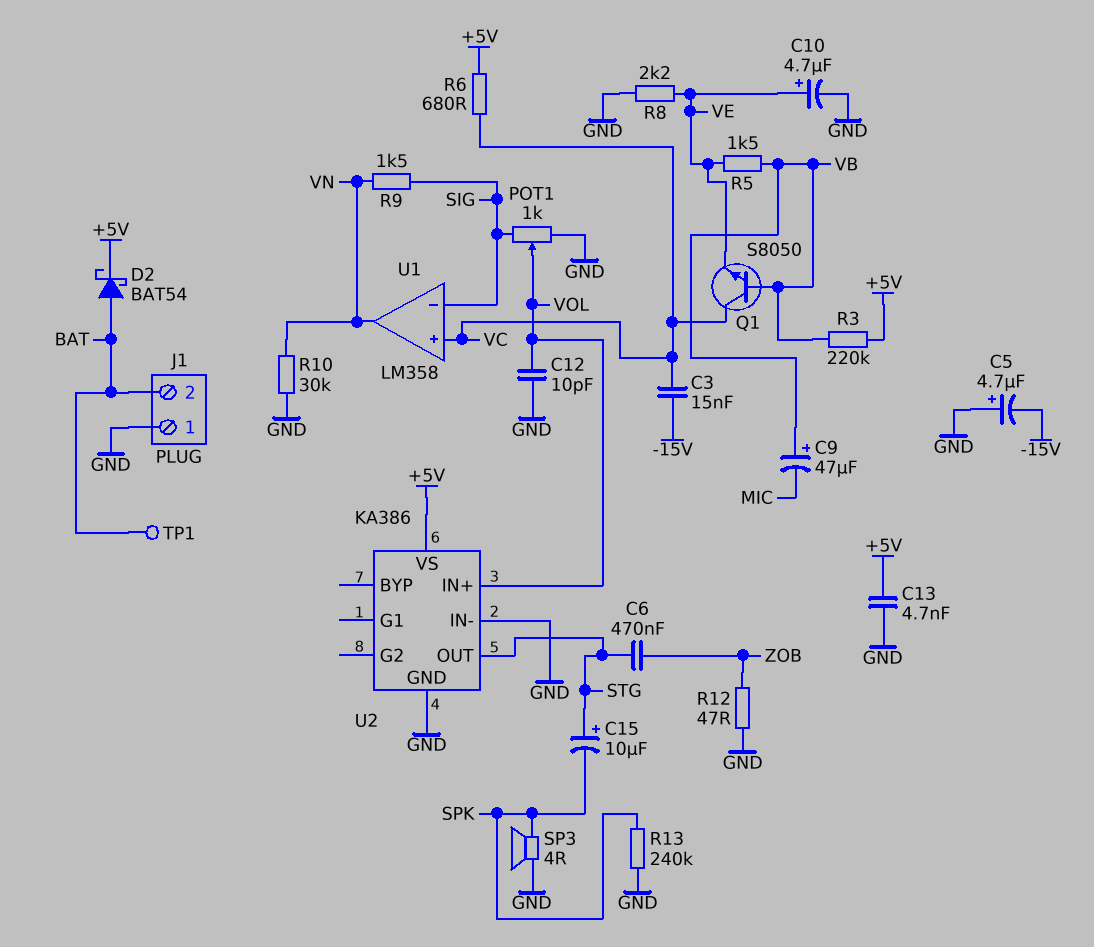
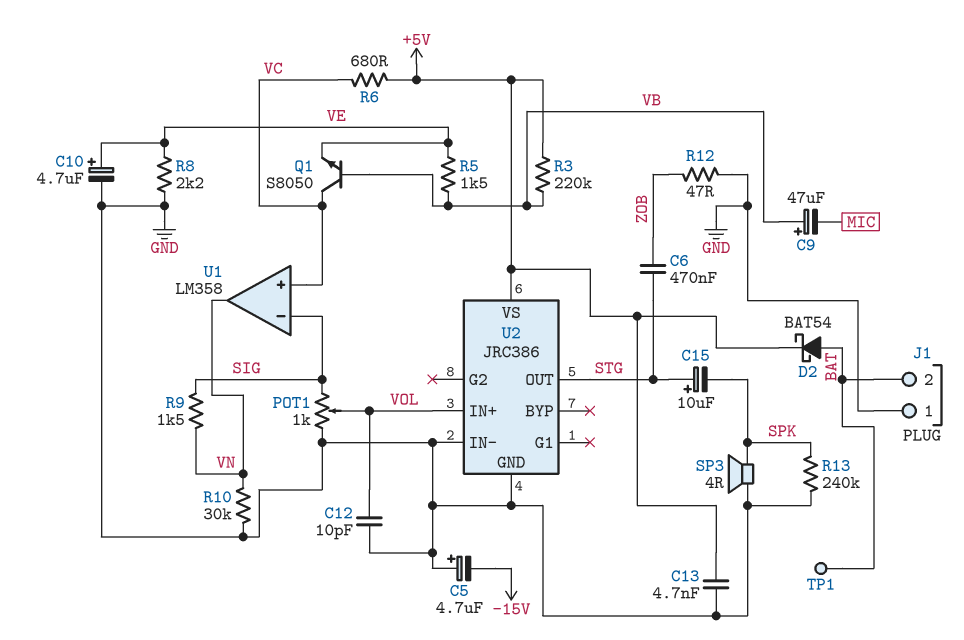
C3: 15nF (-15V, VC) -> none
U2: KA386 -> JRC386

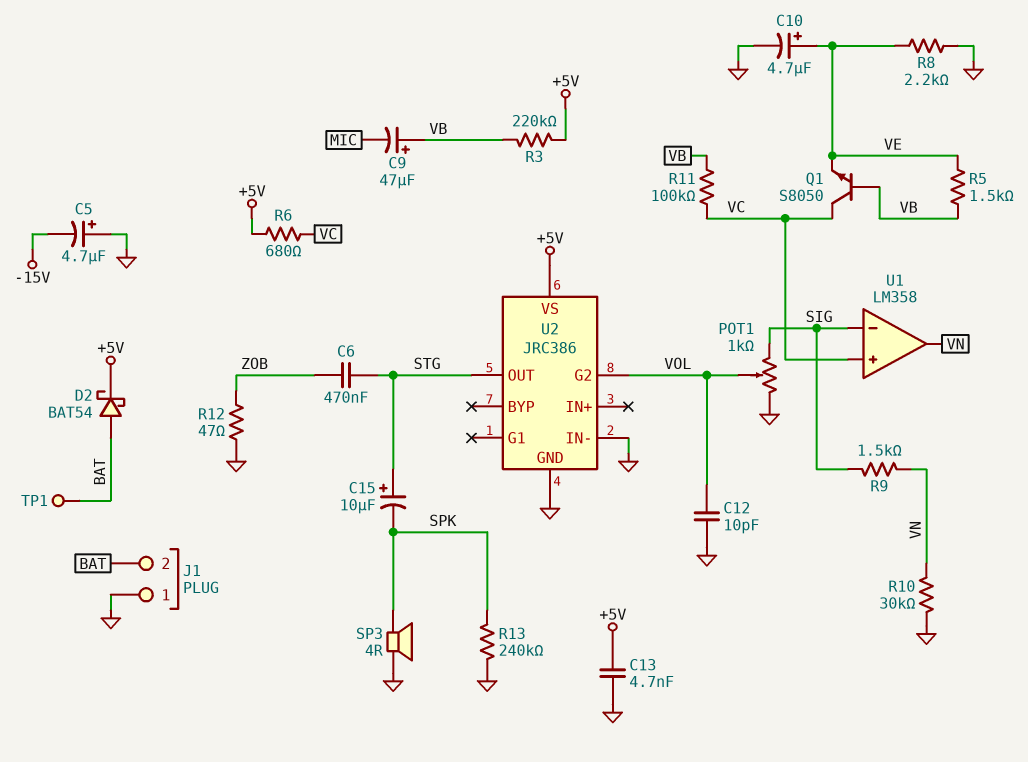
R11: none -> 100k (VB, VC)
U2 pin G2: none -> VOL
U2 pin IN+: VOL -> none

